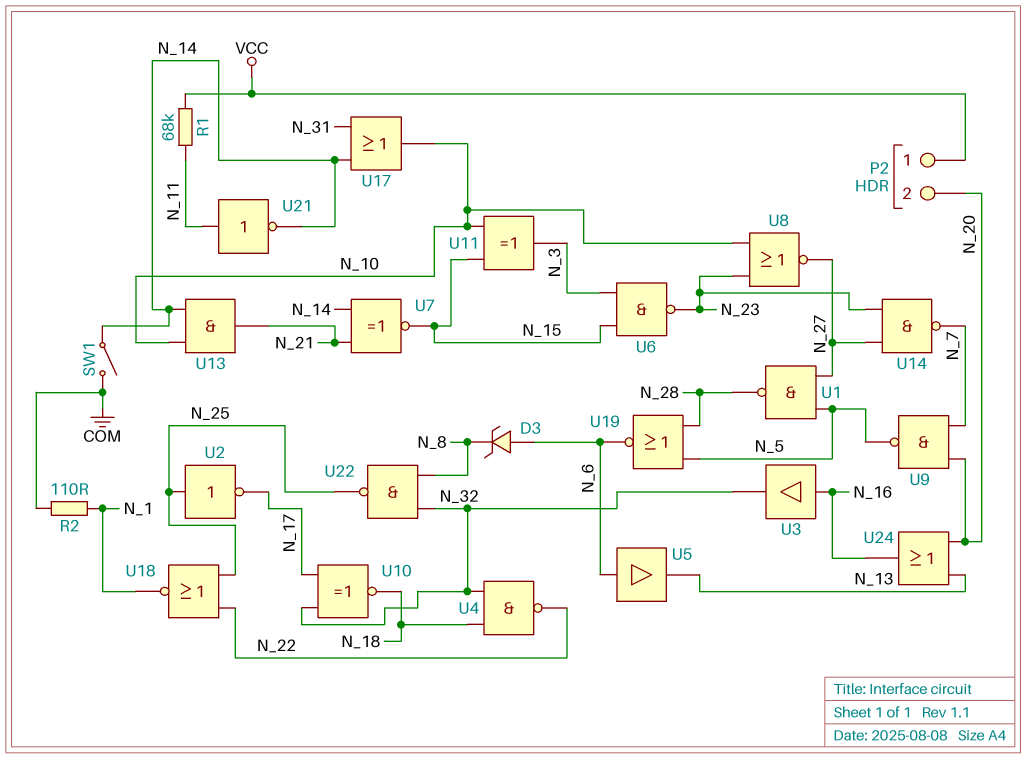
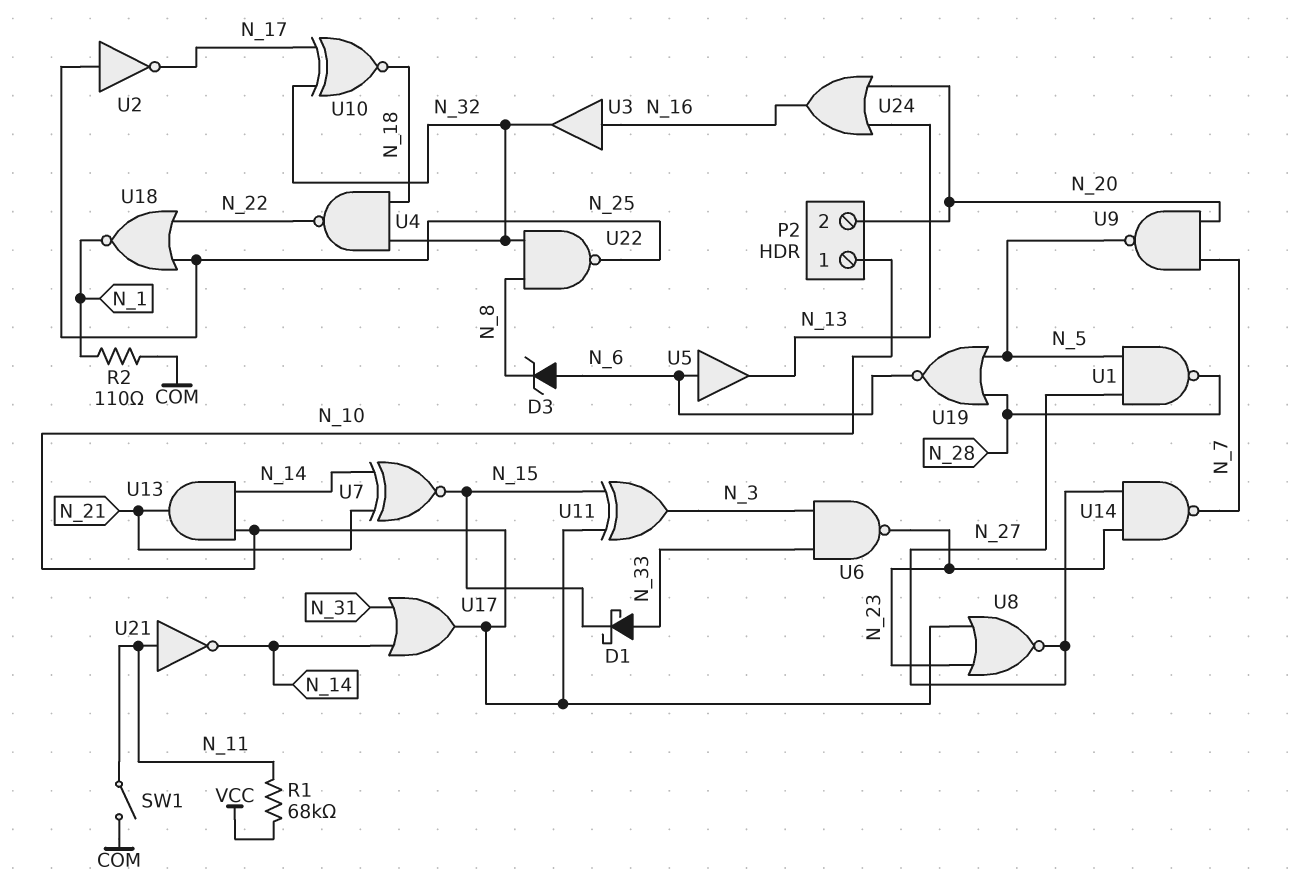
D1: none -> schottky (A N_33, K N_15)
P2 pin 1: VCC -> N_10
SW1: switch (COM, N_14) -> switch (COM, N_11)
U6: NAND (in N_3, in N_15, out N_23) -> NAND (in N_3, in N_33, out N_23)

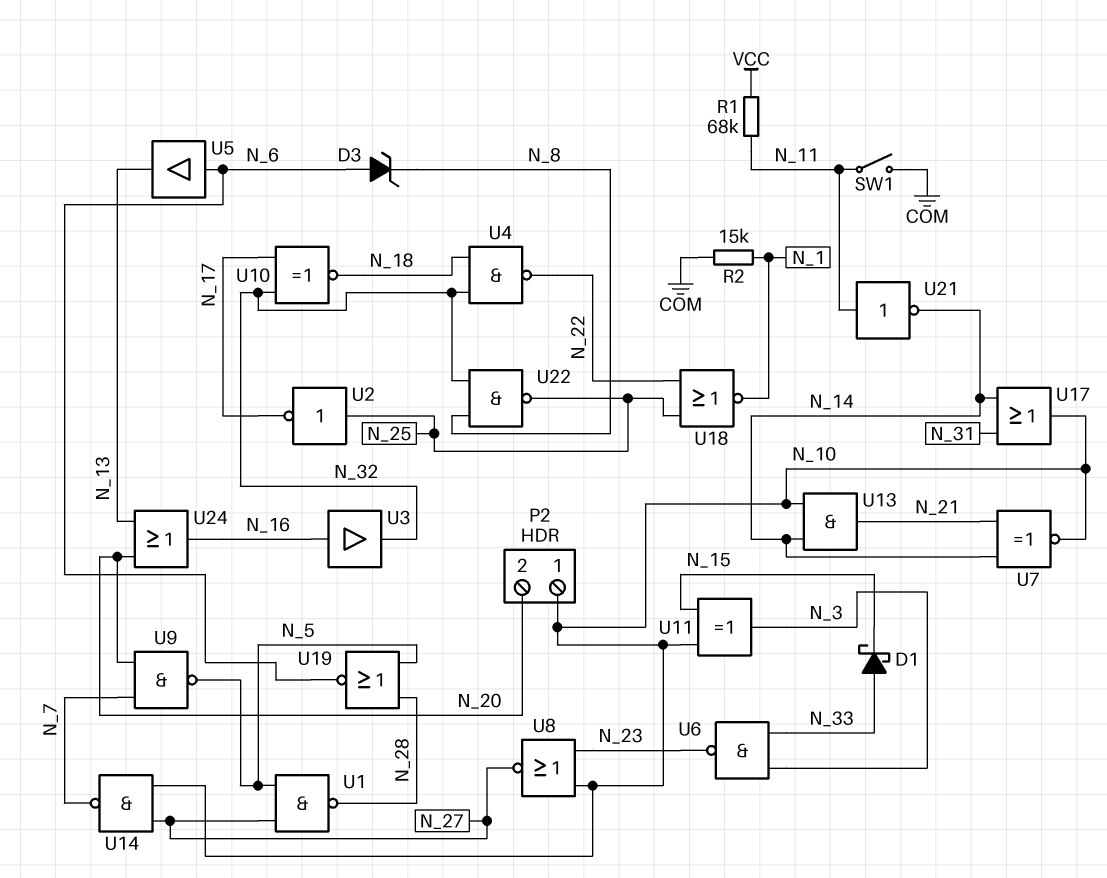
R2: 110 (COM, N_1) -> 15k (COM, N_1)
U7: XNOR (in N_14, in N_21, out N_15) -> XNOR (in N_14, in N_21, out N_10)
U14: NAND (in N_23, in N_27, out N_7) -> NAND (in N_10, in N_27, out N_7)

